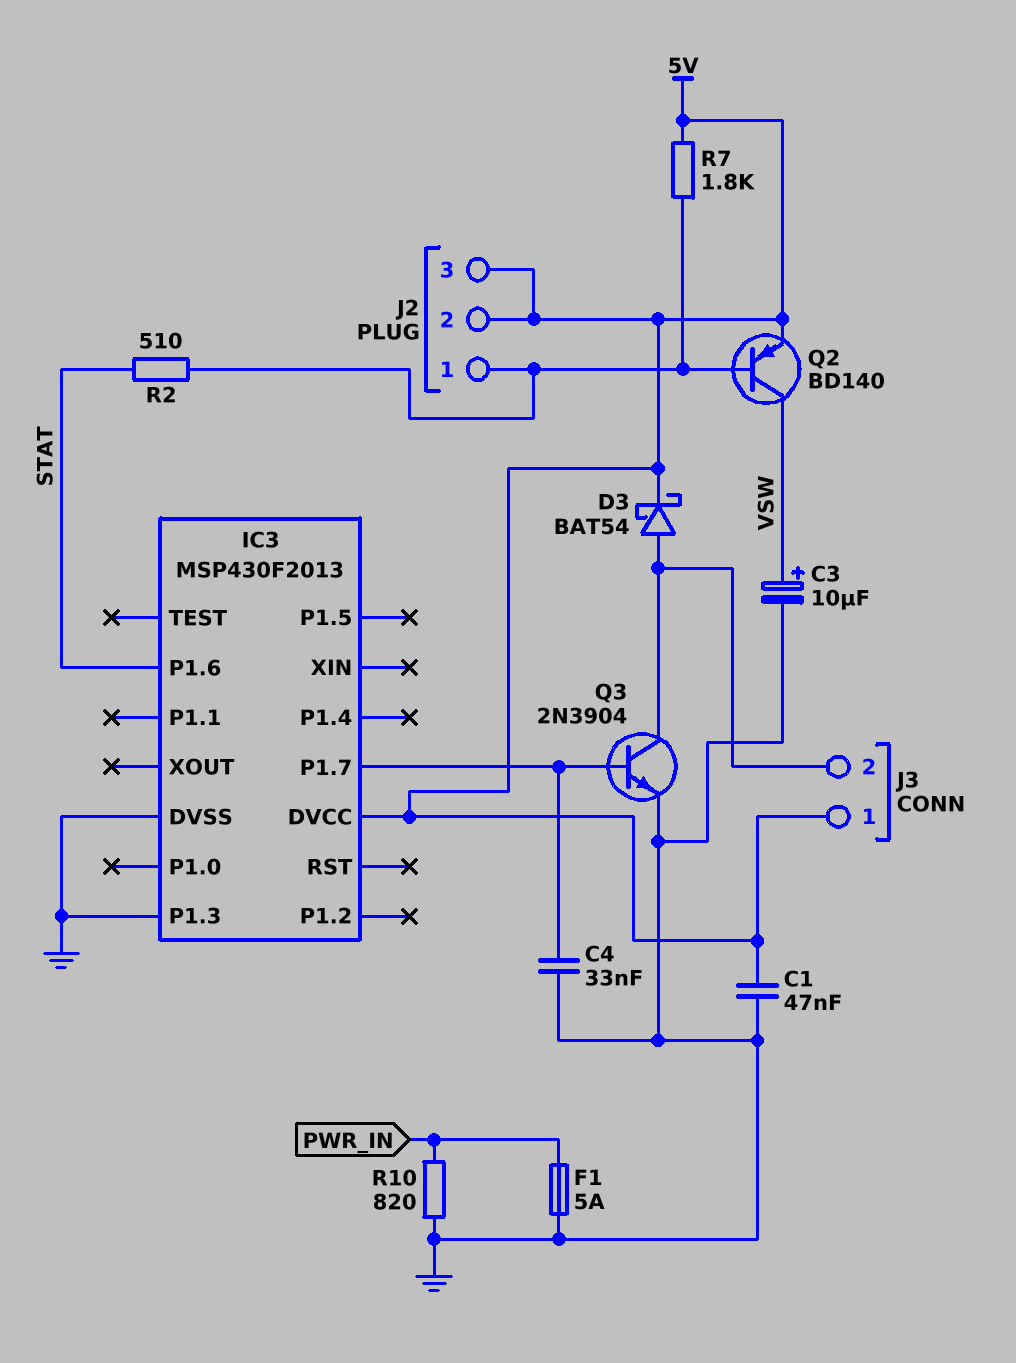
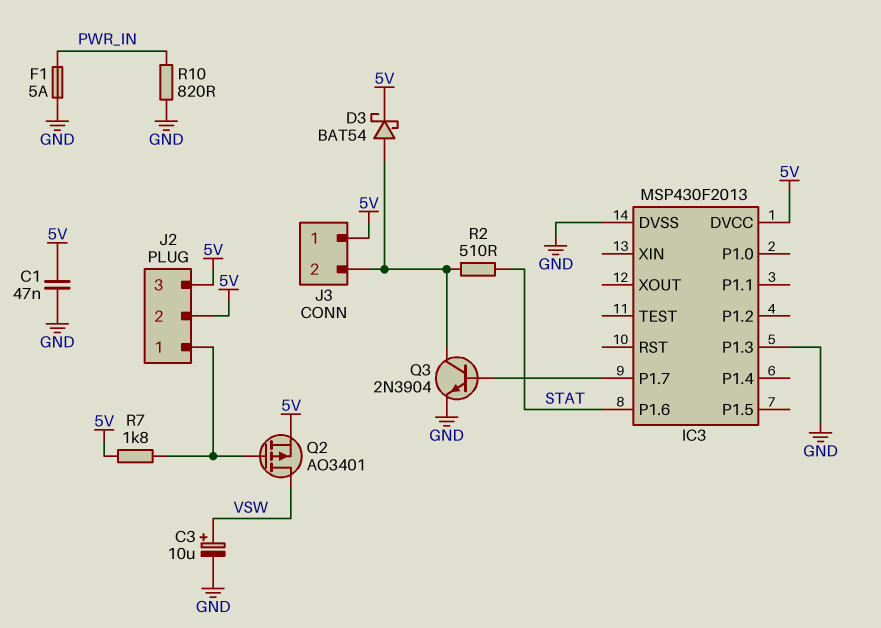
C4: 33nF (GND, IC3/P1.7) -> none
Q2: PNP BD140 (B J2/1, C VSW, E 5V) -> PMOS AO3401 (G J2/1, D VSW, S 5V)
R2: 510 (J2/1, STAT) -> 510 (J3/2, STAT)

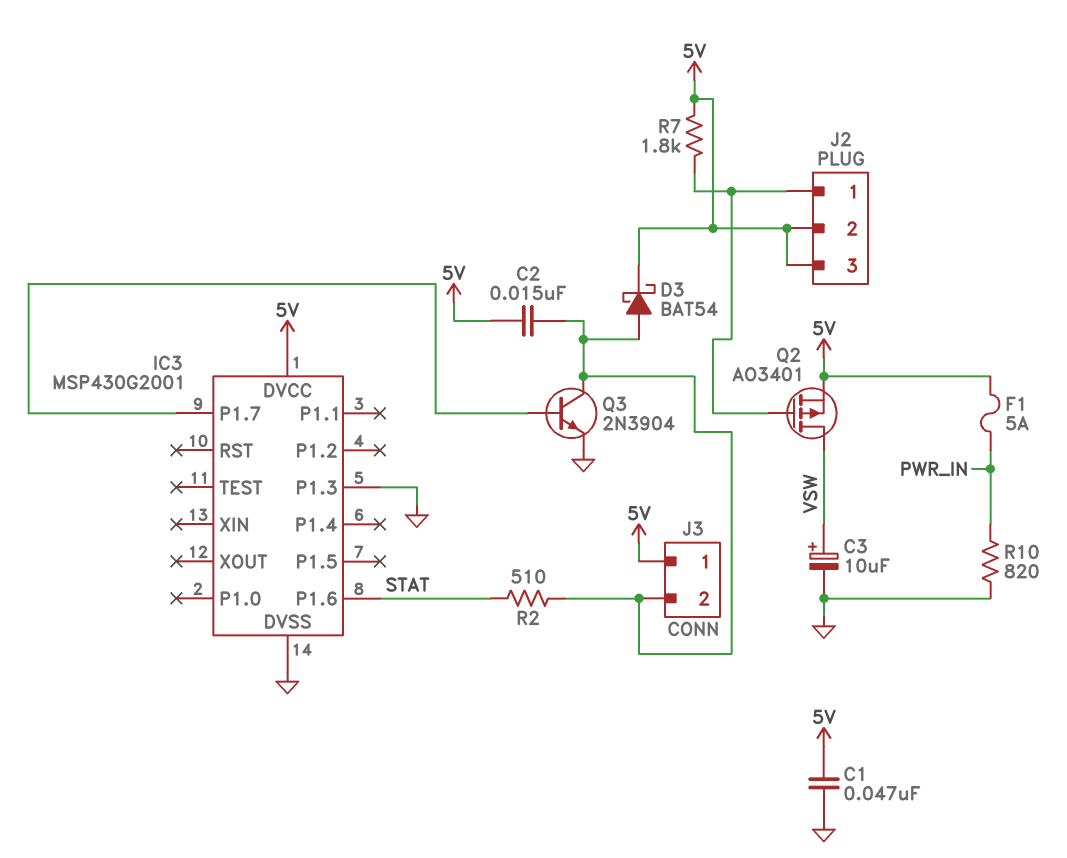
C2: none -> 15nF (5V, J3/2)
F1: 5A (GND, PWR_IN) -> 5A (5V, PWR_IN)
IC3: MSP430F2013 -> MSP430G2001

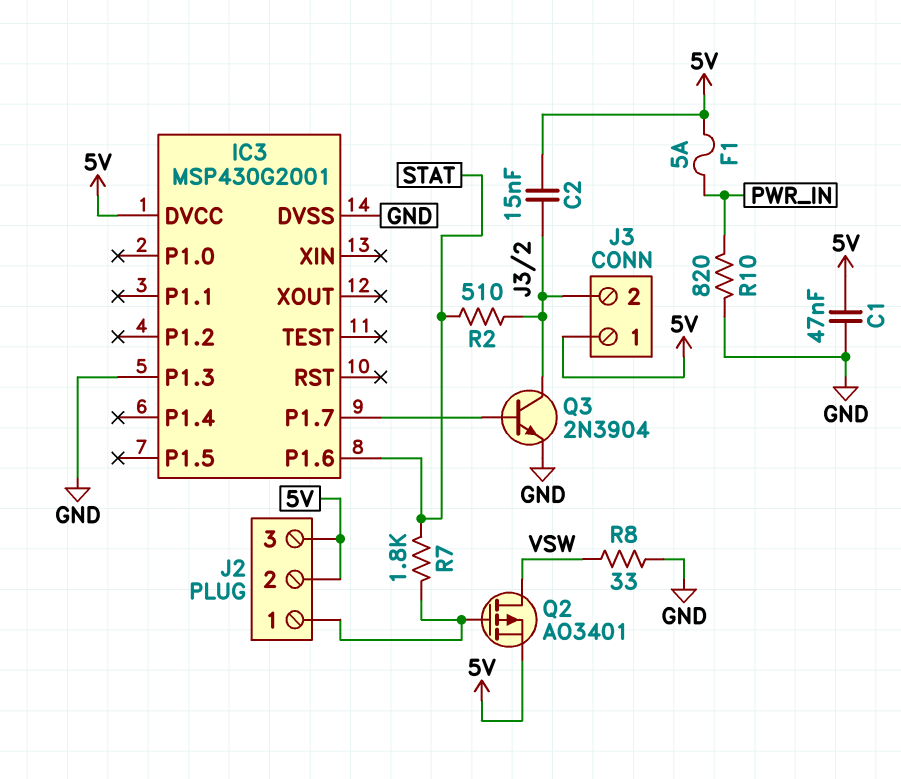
C3: 10uF (plus VSW, minus GND) -> none
D3: schottky BAT54 (A J3/2, K 5V) -> none
R7: 1.8k (5V, J2/1) -> 1.8k (J2/1, STAT)
R8: none -> 33 (GND, VSW)

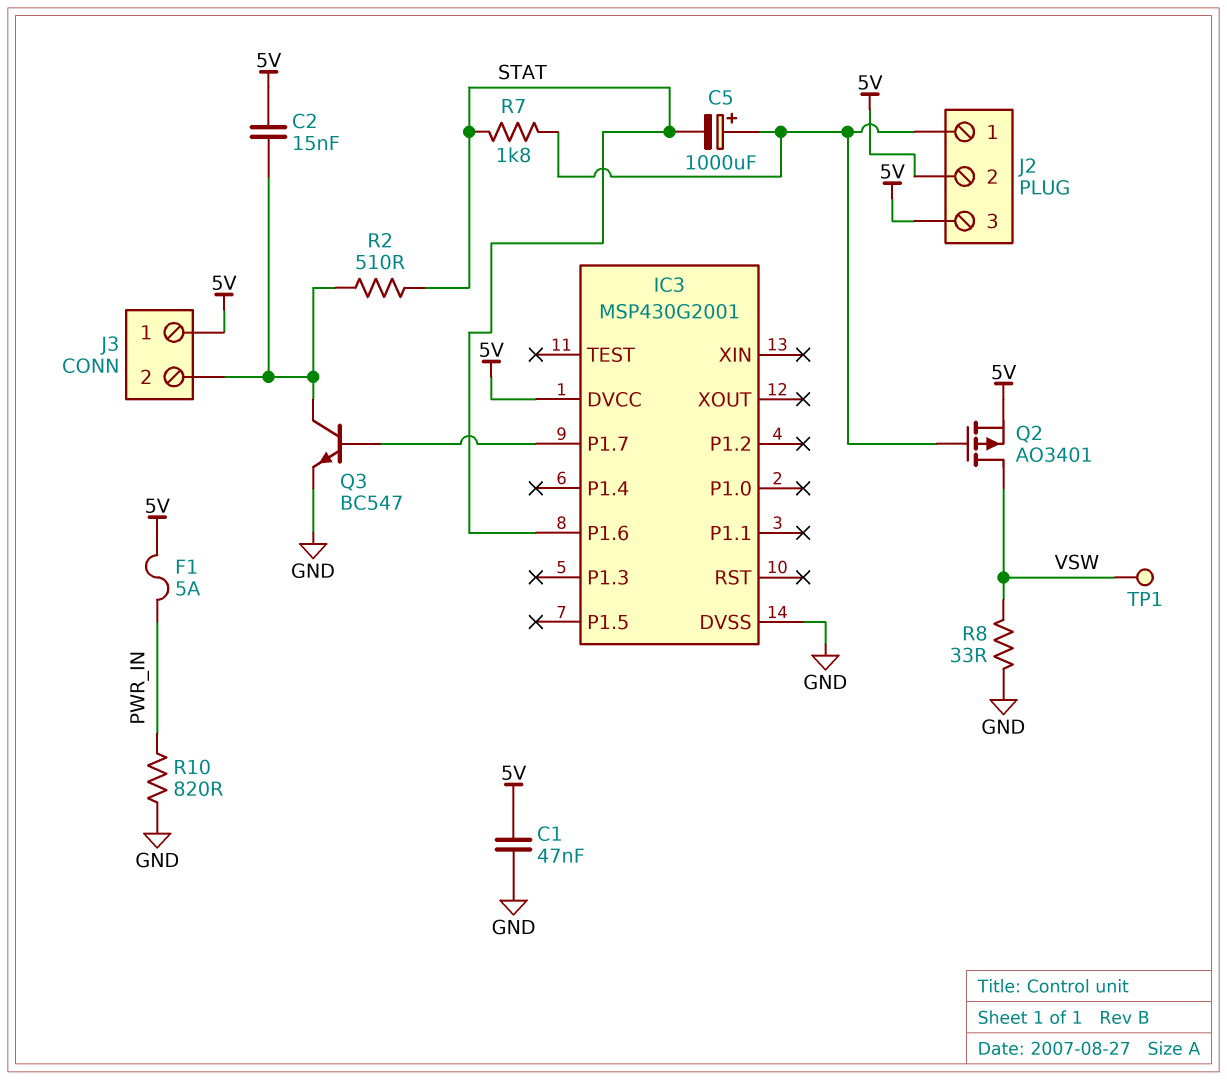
C5: none -> 1000uF (plus J2/1, minus STAT)
IC3 pin P1.3: GND -> none
Q3: NPN 2N3904 (B IC3/P1.7, C J3/2, E GND) -> NPN BC547 (B IC3/P1.7, C J3/2, E GND)
TP1: none -> test point (VSW)

